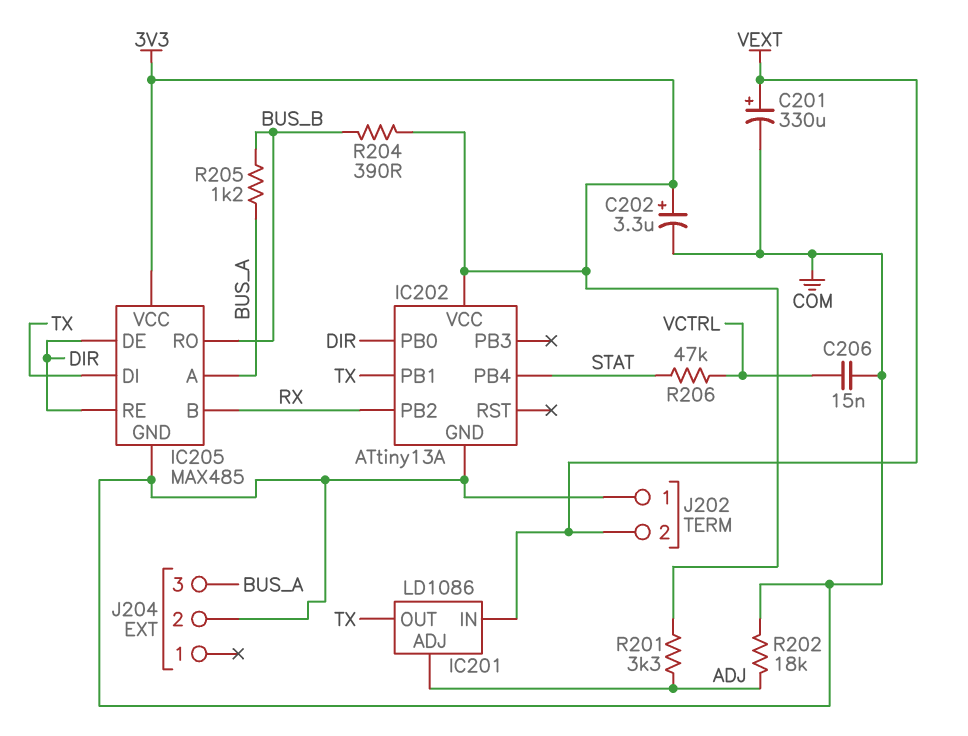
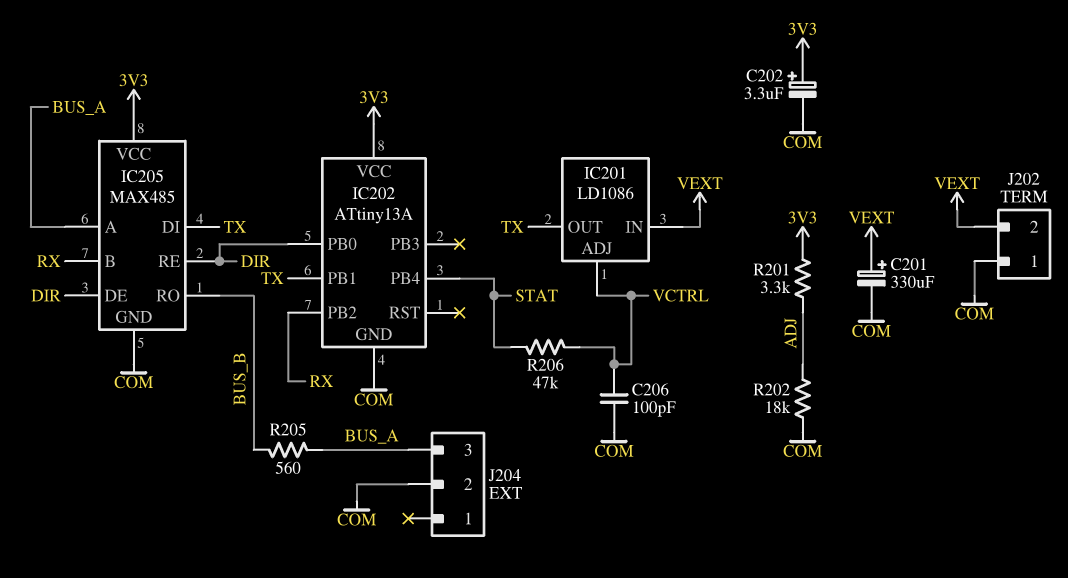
C206: 15nF (COM, VCTRL) -> 100pF (COM, VCTRL)
IC201 pin ADJ: ADJ -> VCTRL
R204: 390 (3V3, BUS_B) -> none
R205: 1.2k (BUS_A, BUS_B) -> 560 (BUS_A, BUS_B)

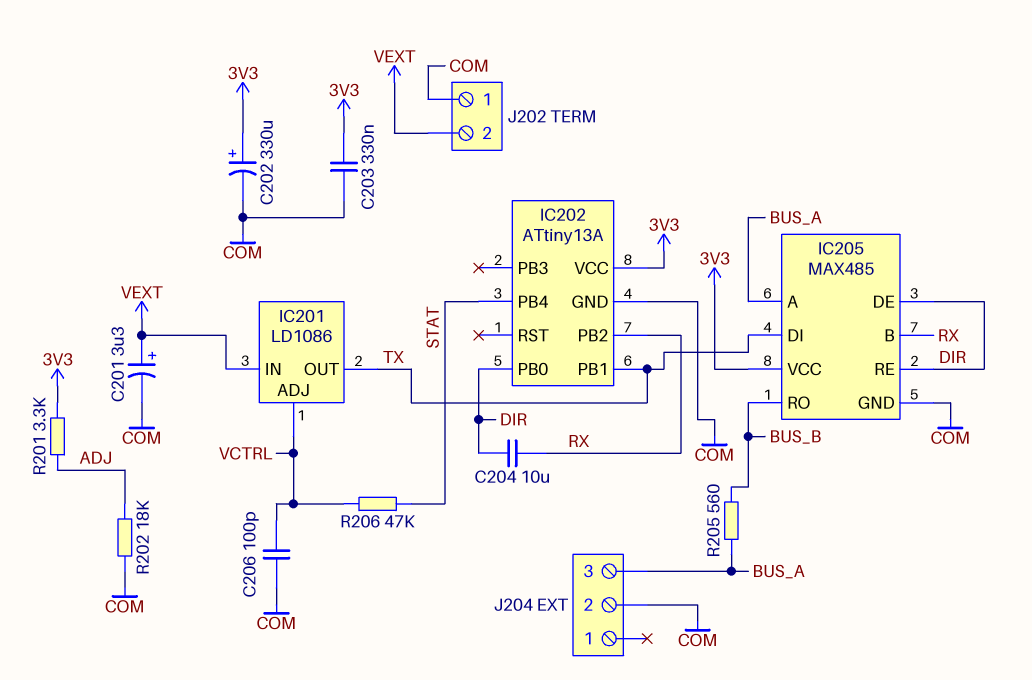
C201: 330uF (plus VEXT, minus COM) -> 3.3uF (plus VEXT, minus COM)
C202: 3.3uF (plus 3V3, minus COM) -> 330uF (plus 3V3, minus COM)
C203: none -> 330nF (3V3, COM)
C204: none -> 10uF (DIR, RX)

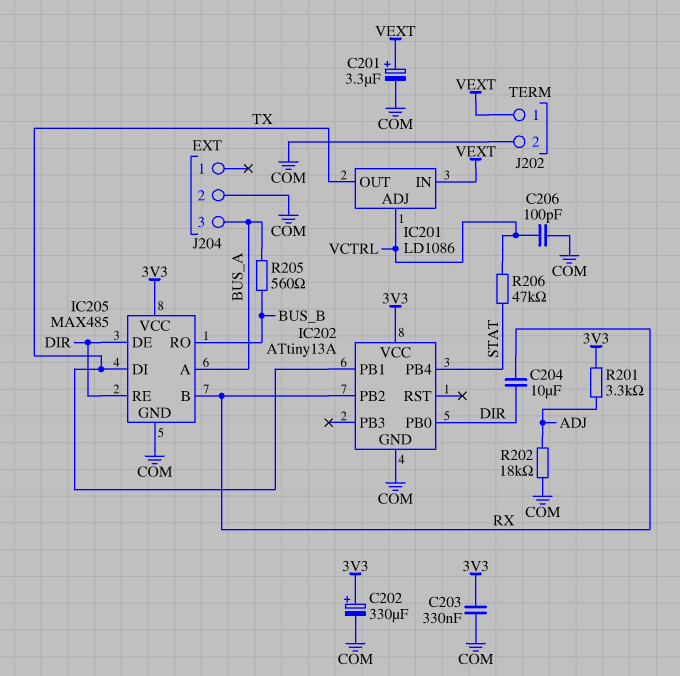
J202 pin 1: COM -> VEXT
J202 pin 2: VEXT -> COM

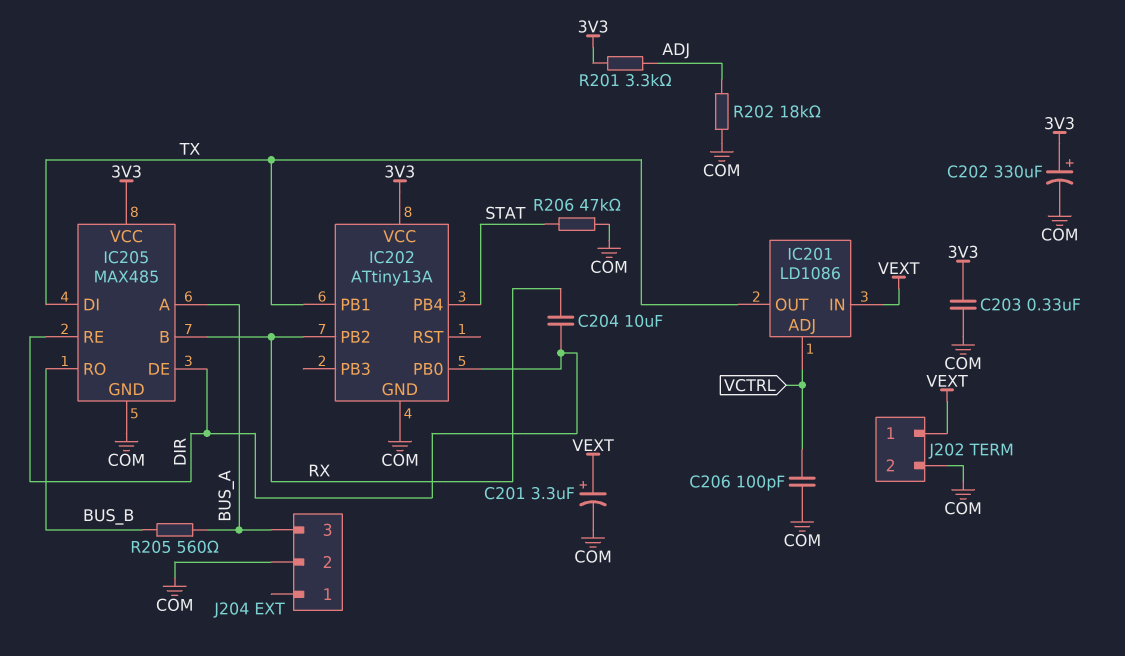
R206: 47k (STAT, VCTRL) -> 47k (COM, STAT)

